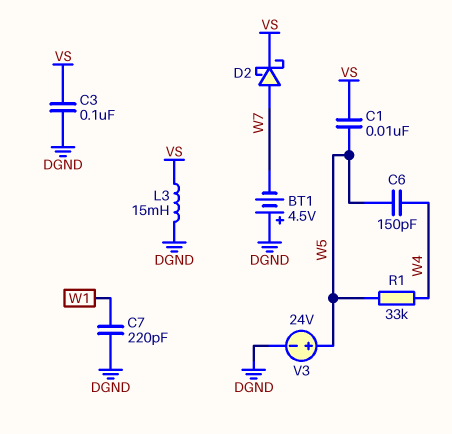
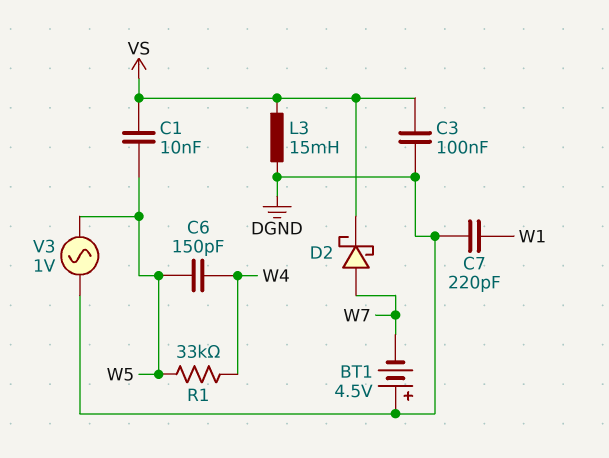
V3: 24V (plus W5, minus DGND) -> AC 1V (DGND, W5)

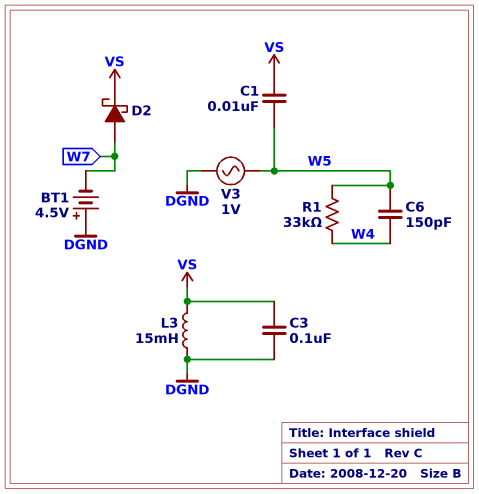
C7: 220pF (DGND, W1) -> none

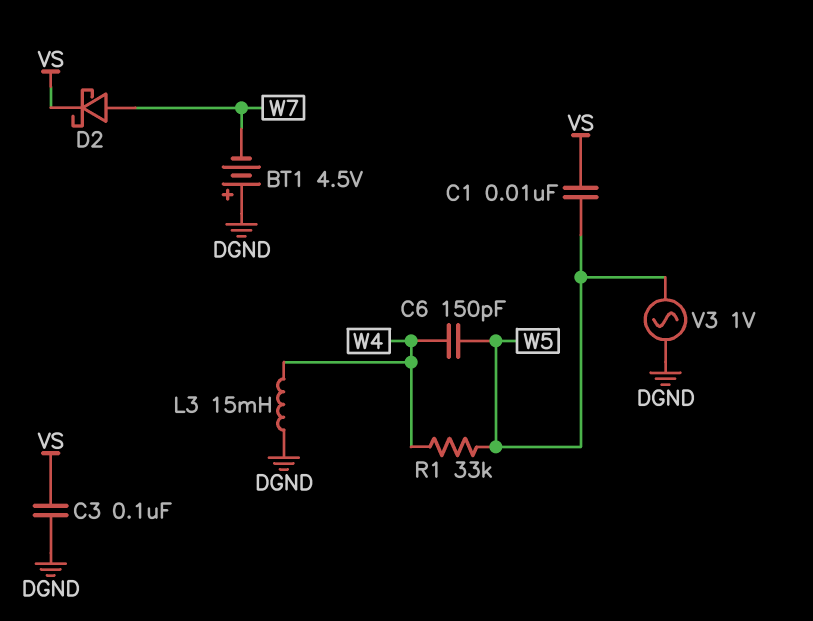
L3: 15mH (DGND, VS) -> 15mH (DGND, W4)

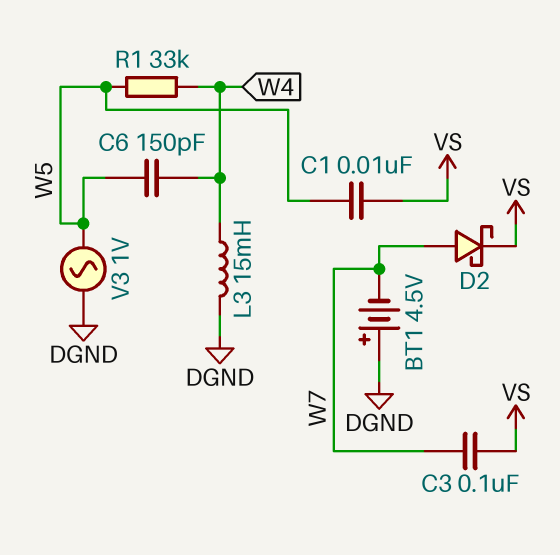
C3: 100nF (DGND, VS) -> 100nF (VS, W7)

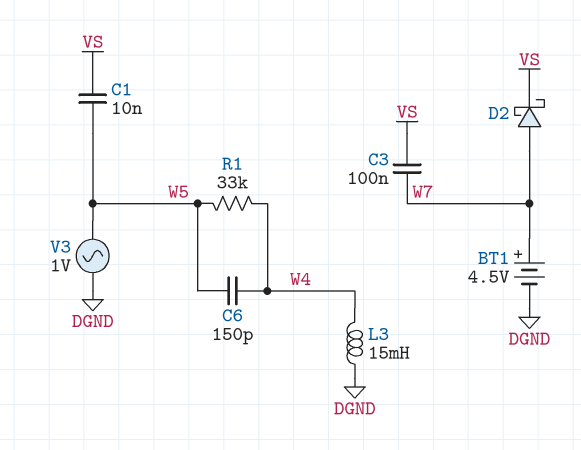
BT1: 4.5V (plus DGND, minus W7) -> 4.5V (plus W7, minus DGND)

